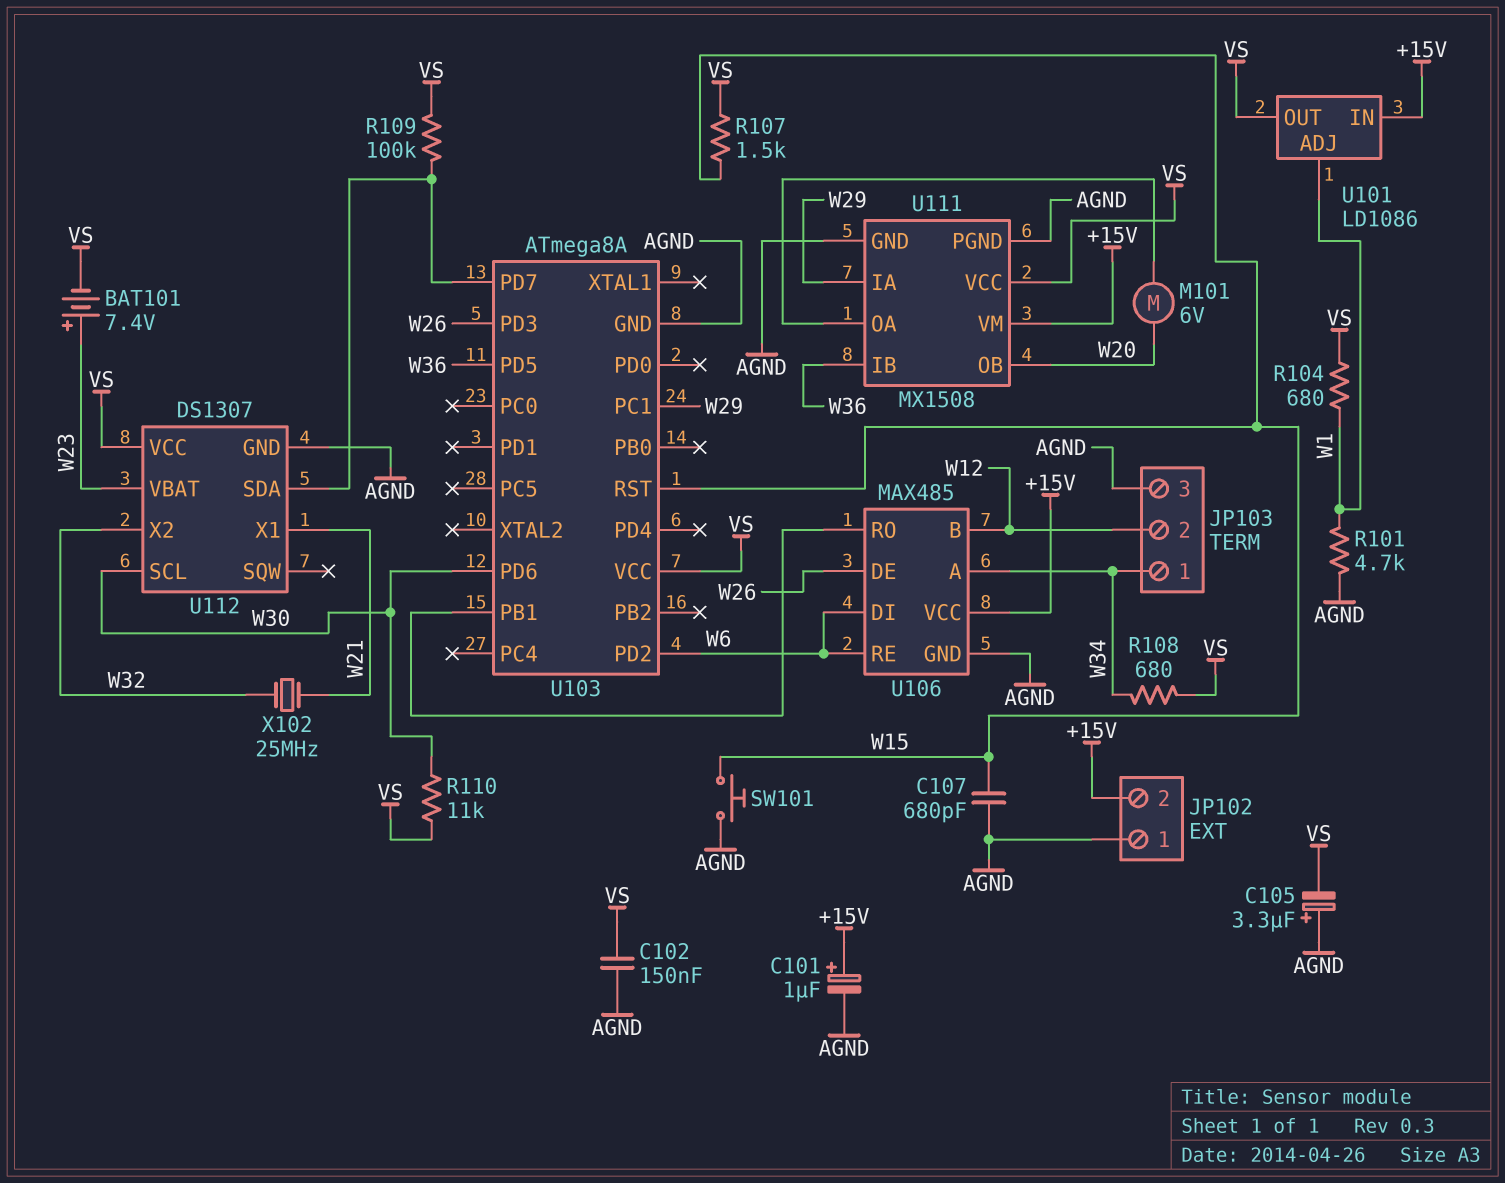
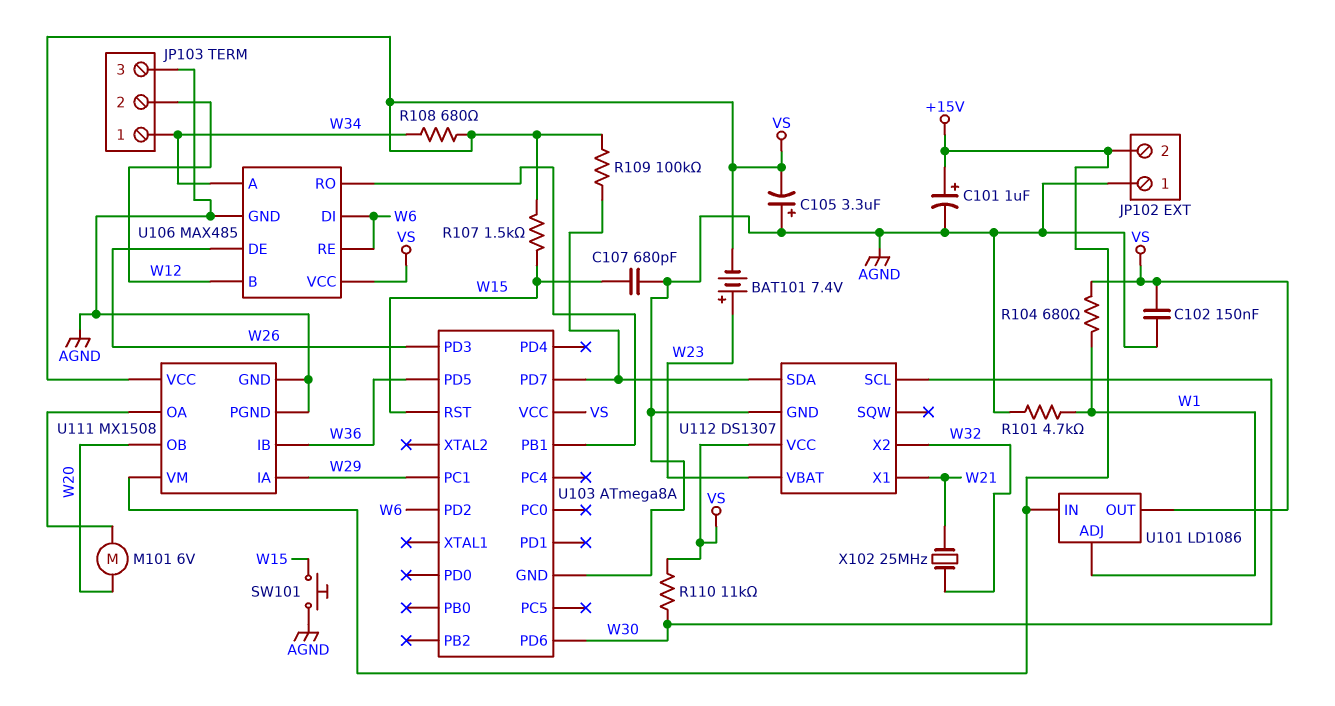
U106 pin VCC: +15V -> VS

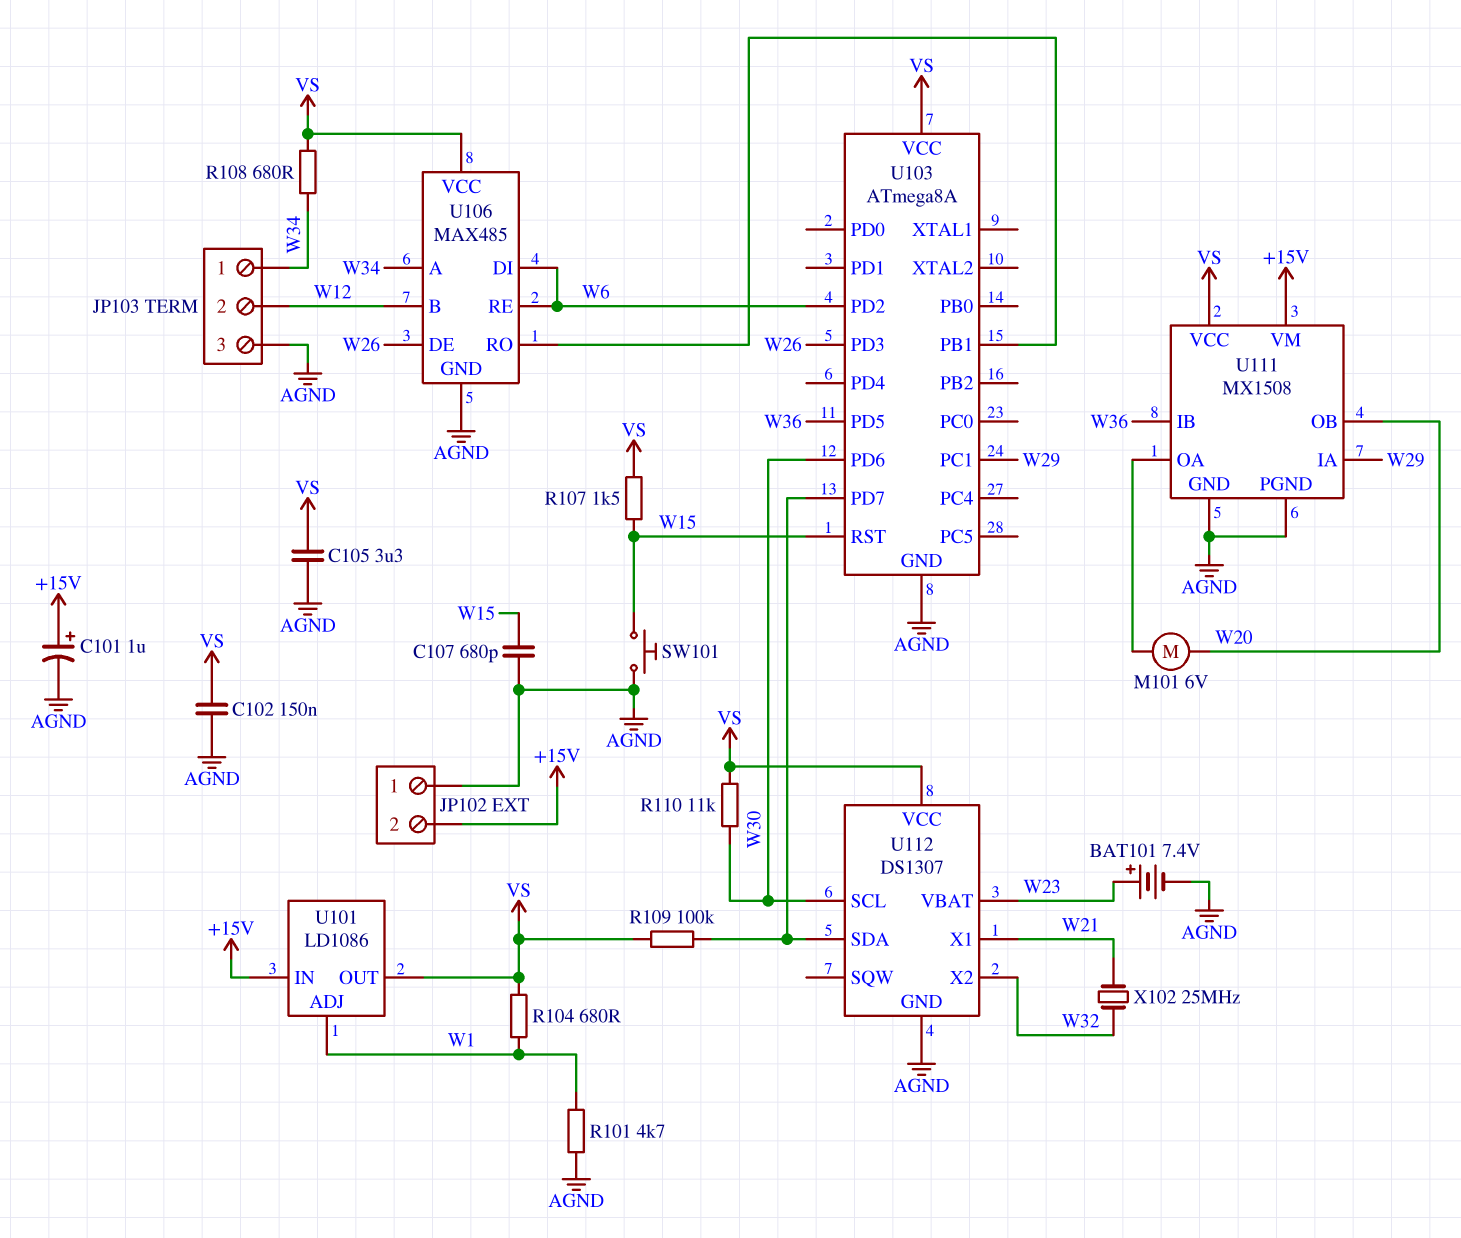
BAT101: 7.4V (plus W23, minus VS) -> 7.4V (plus W23, minus AGND)
C105: 3.3uF (plus AGND, minus VS) -> 3.3uF (AGND, VS)

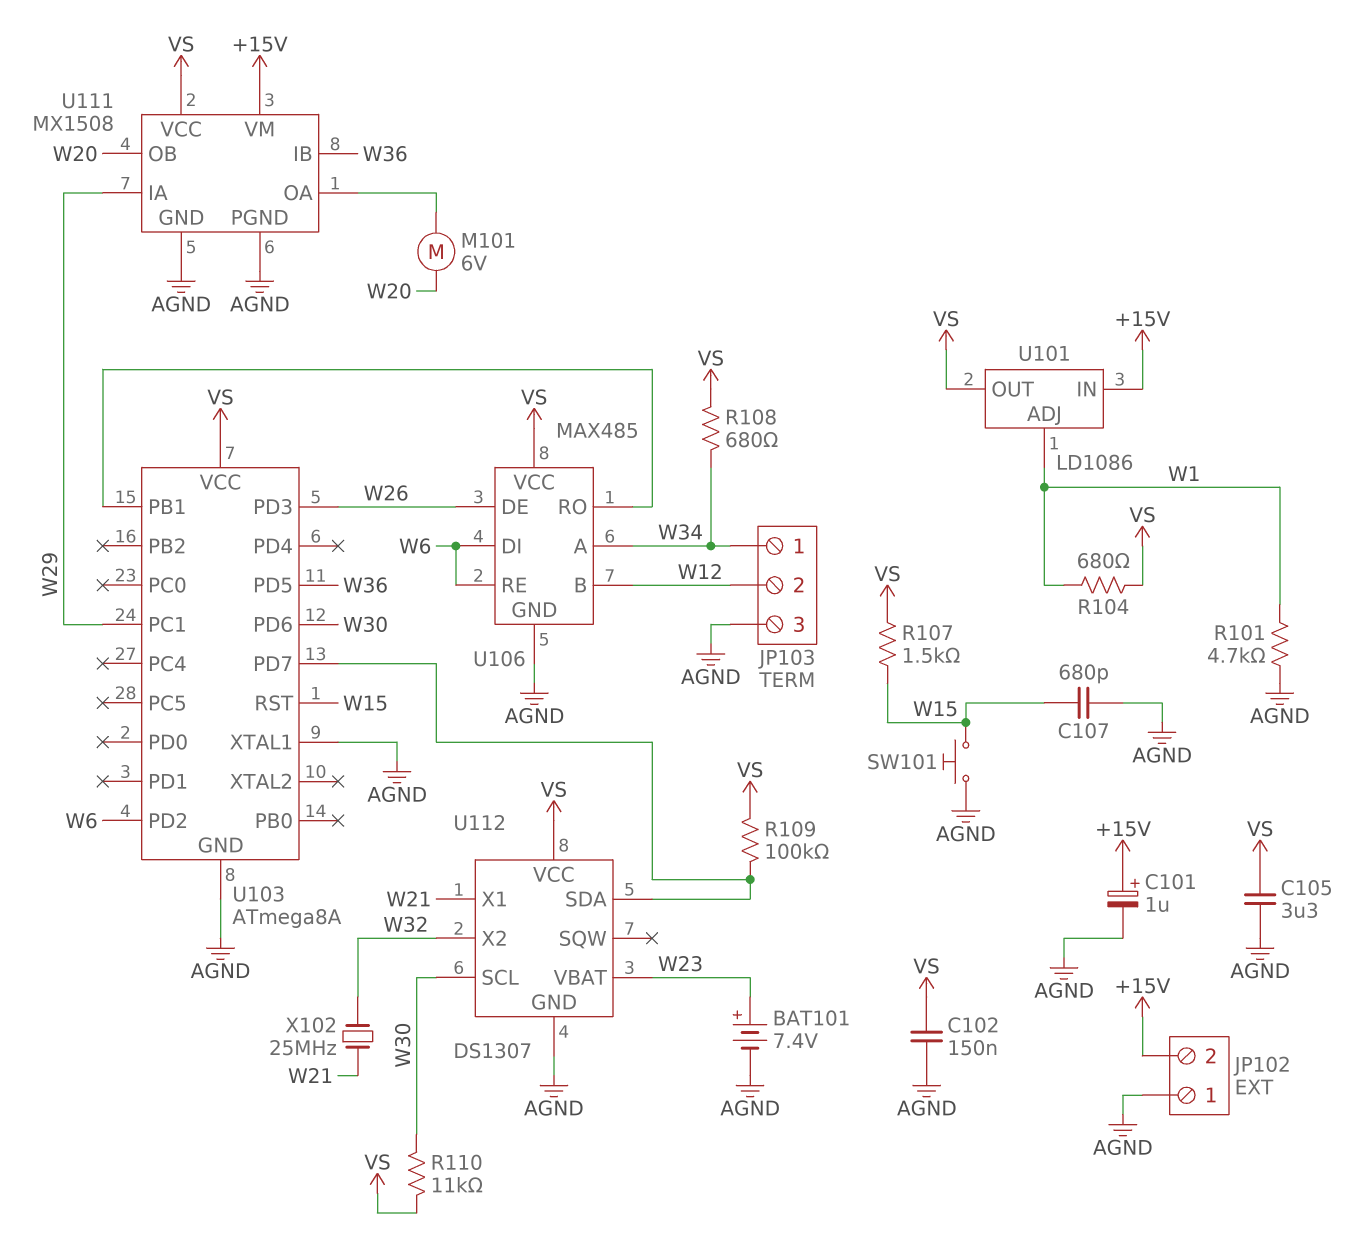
U103 pin XTAL1: none -> AGND

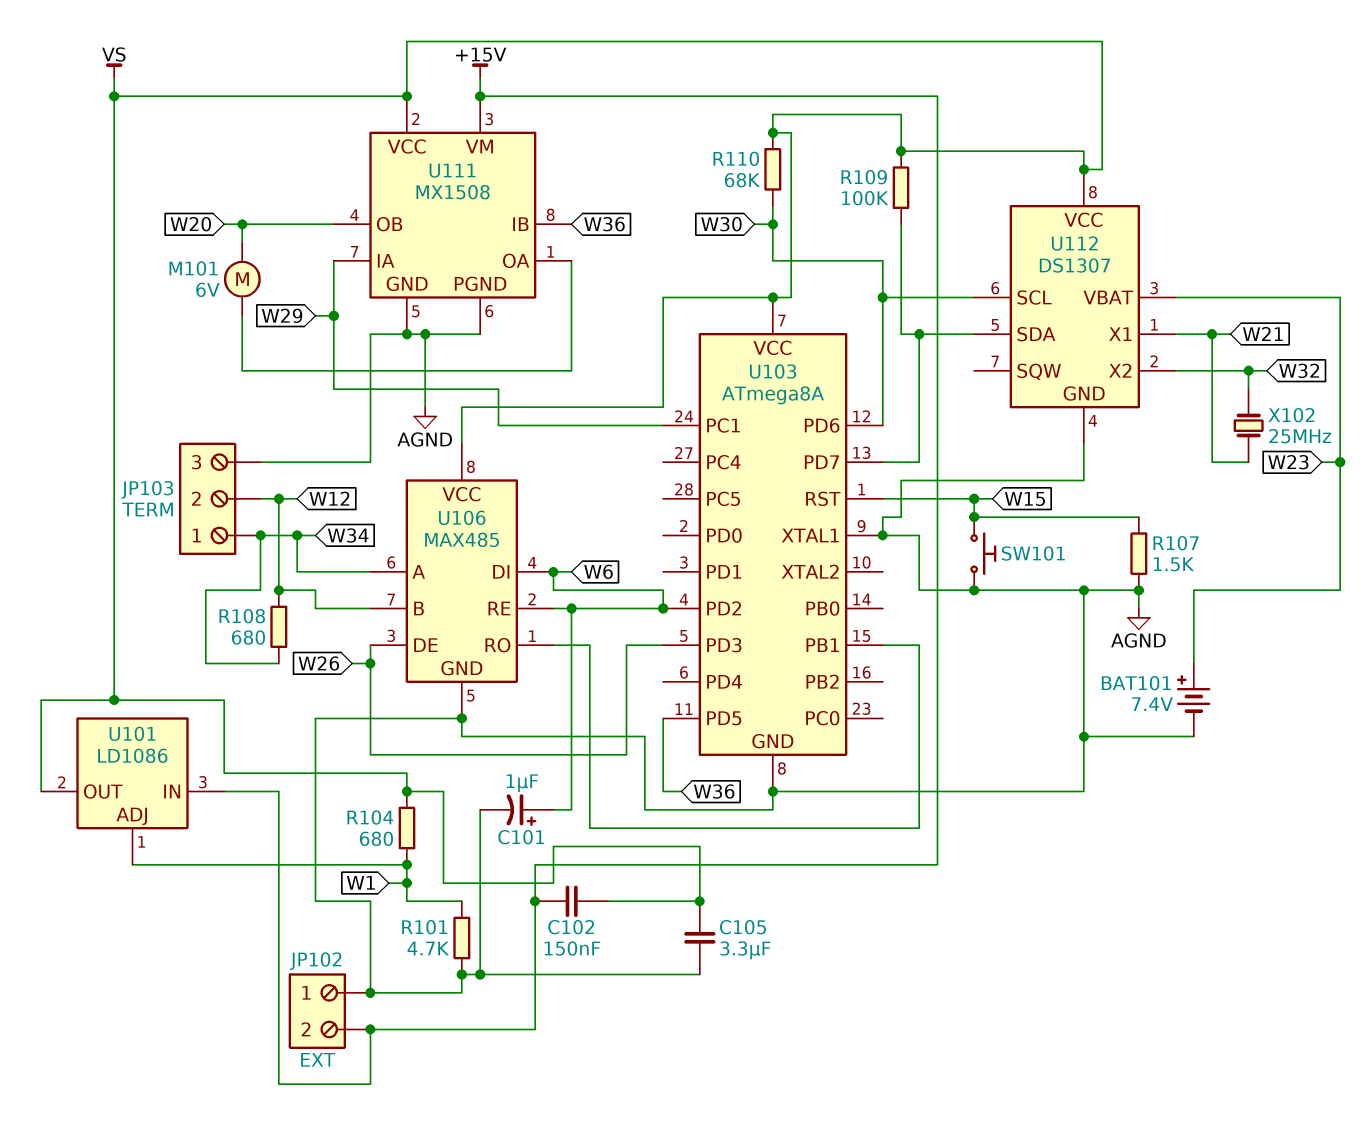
C101: 1uF (plus +15V, minus AGND) -> 1uF (plus W6, minus AGND)
C102: 150nF (AGND, VS) -> 150nF (+15V, VS)
C107: 680pF (AGND, W15) -> none
R107: 1.5k (VS, W15) -> 1.5k (AGND, W15)
R108: 680 (VS, W34) -> 680 (W12, W34)
R110: 11k (VS, W30) -> 68k (VS, W30)

